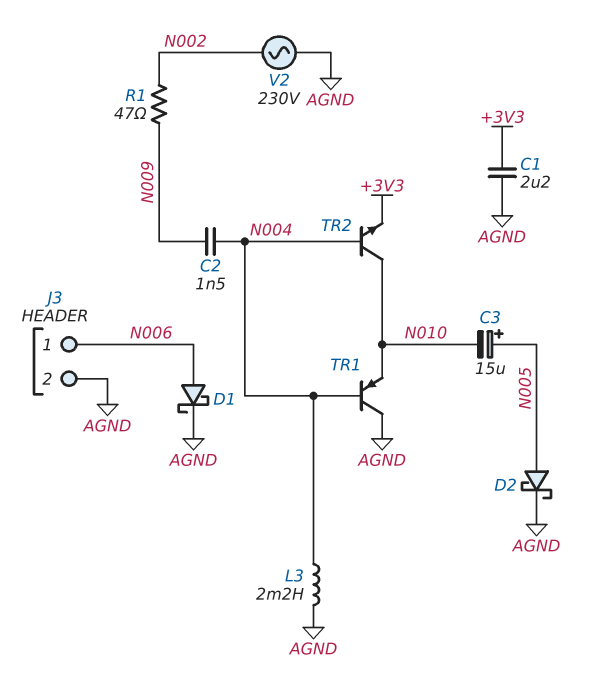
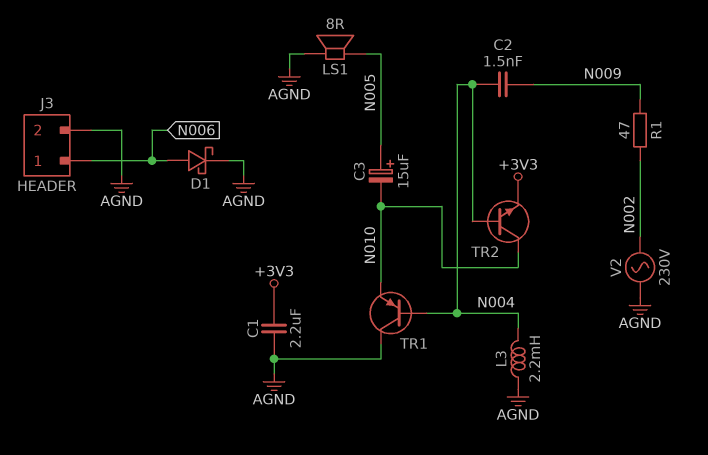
D2: schottky (A N005, K AGND) -> none
LS1: none -> speaker 8R (AGND, N005)

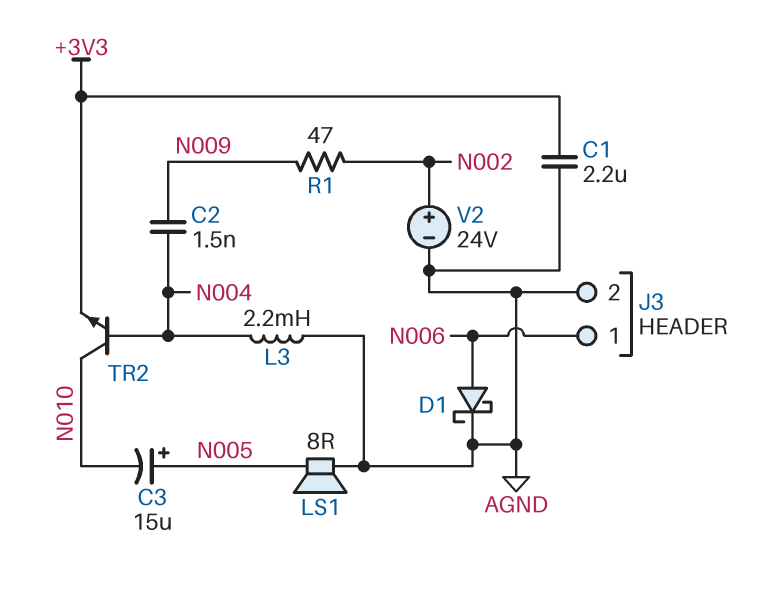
TR1: PNP (B N004, C AGND, E N010) -> none
V2: AC 230V (AGND, N002) -> 24V (plus N002, minus AGND)

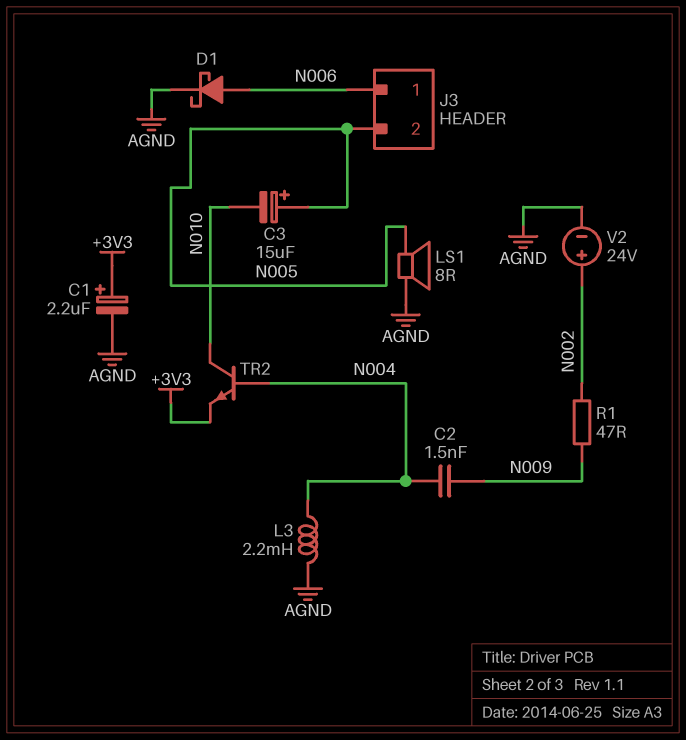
C1: 2.2uF (+3V3, AGND) -> 2.2uF (plus +3V3, minus AGND)
J3 pin 2: AGND -> N005

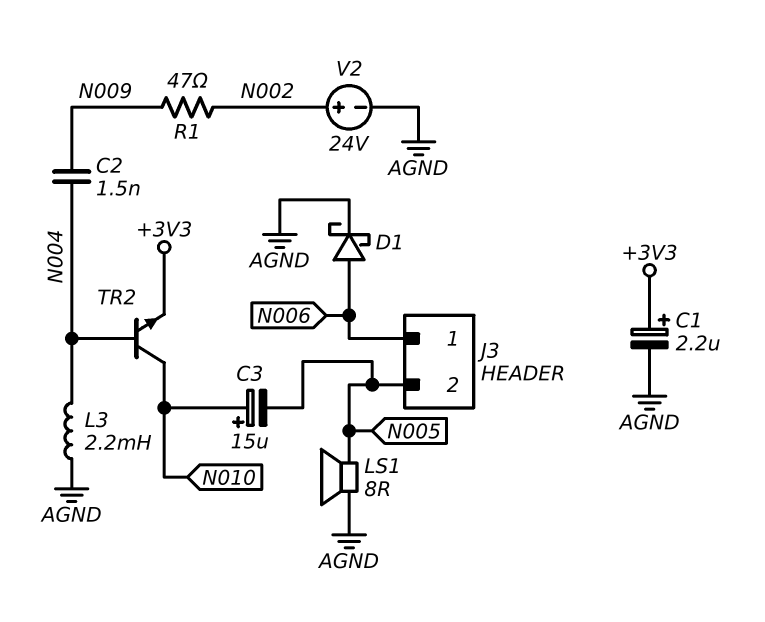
C3: 15uF (plus N005, minus N010) -> 15uF (plus N010, minus N005)

